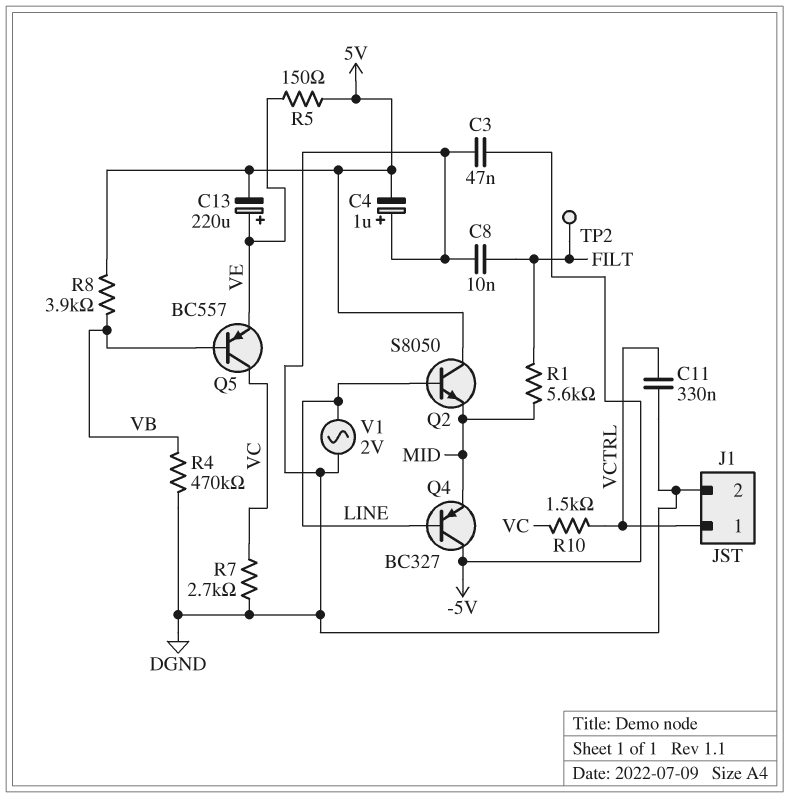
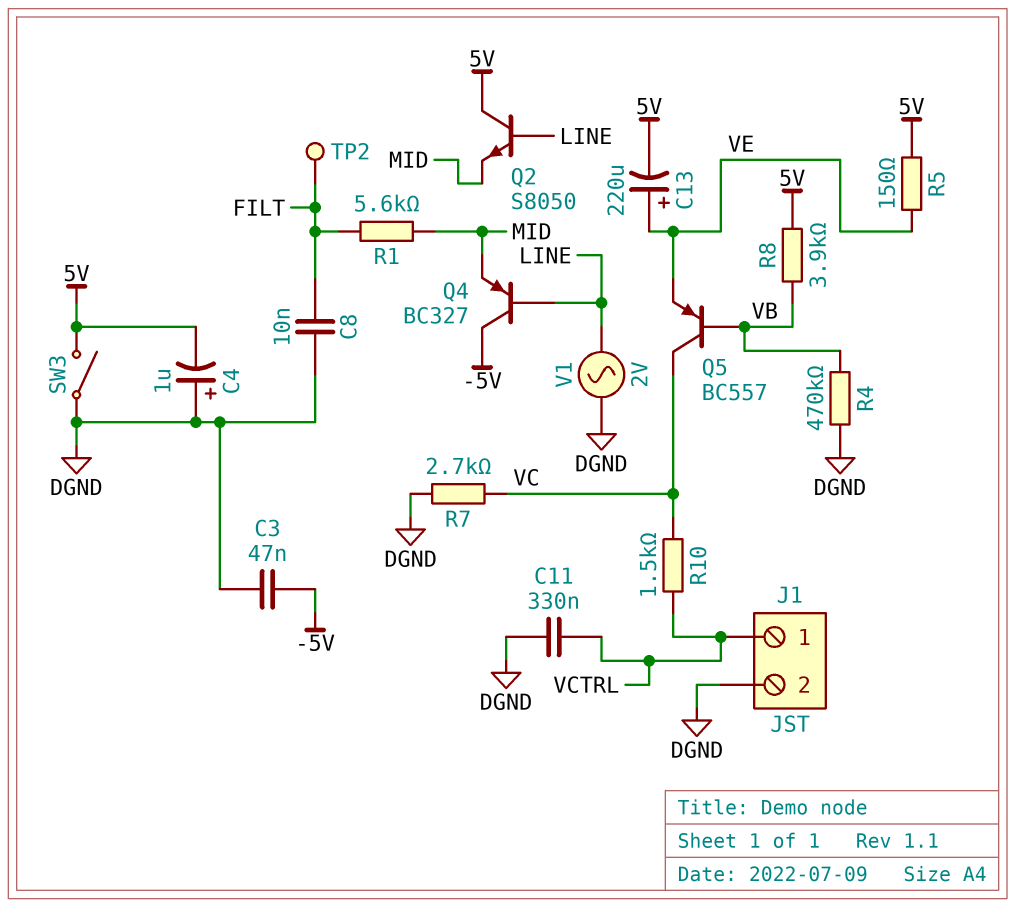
SW3: none -> switch (5V, DGND)

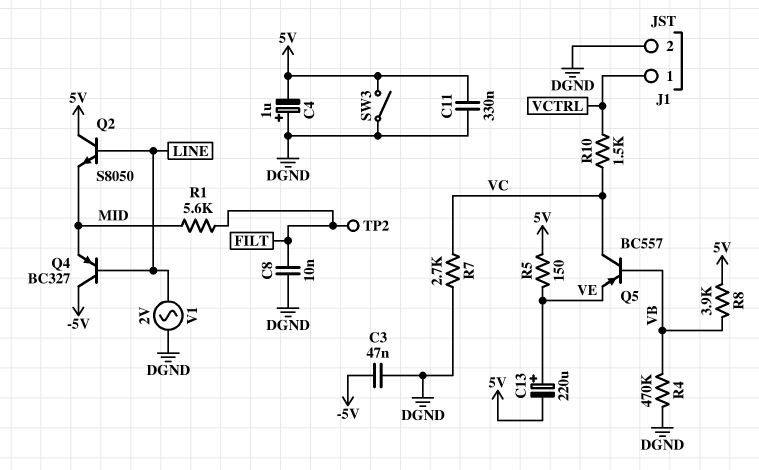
C11: 330nF (DGND, VCTRL) -> 330nF (5V, DGND)

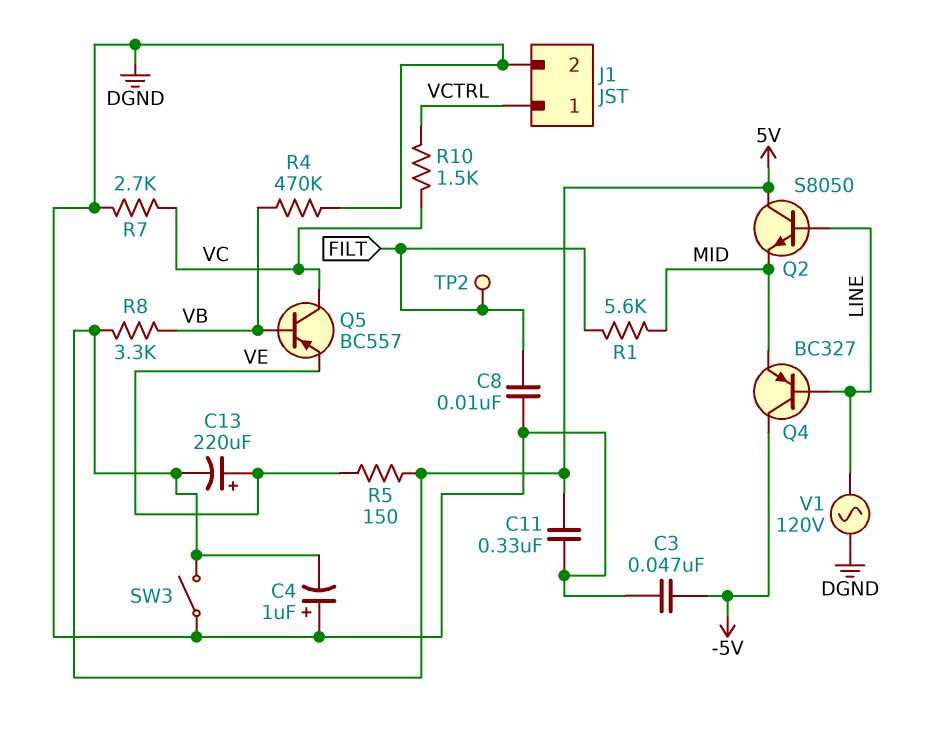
R8: 3.9k (5V, VB) -> 3.3k (5V, VB)
V1: AC 2V (DGND, LINE) -> AC 120V (DGND, LINE)

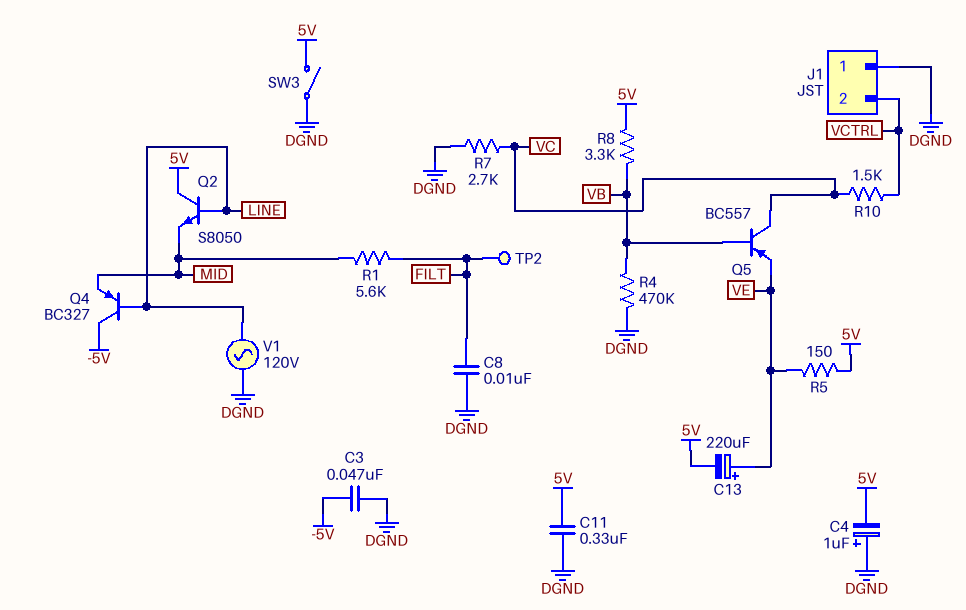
J1 pin 1: VCTRL -> DGND
J1 pin 2: DGND -> VCTRL

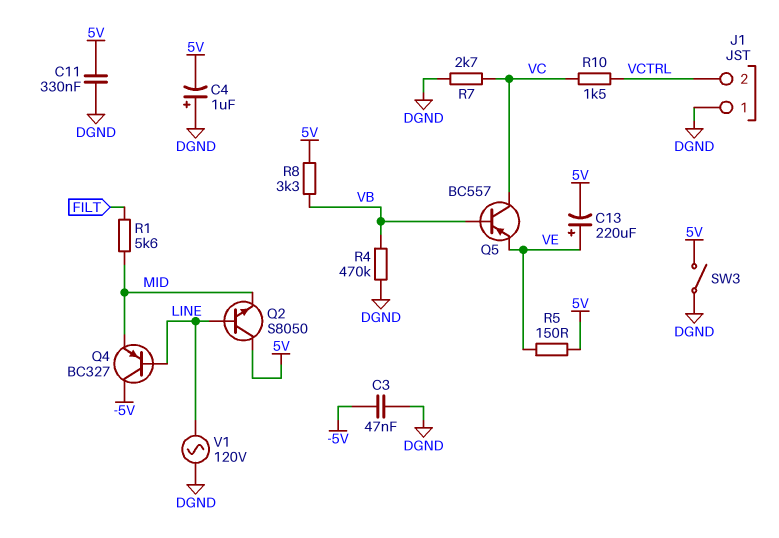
C8: 10nF (DGND, FILT) -> none
TP2: test point (FILT) -> none

